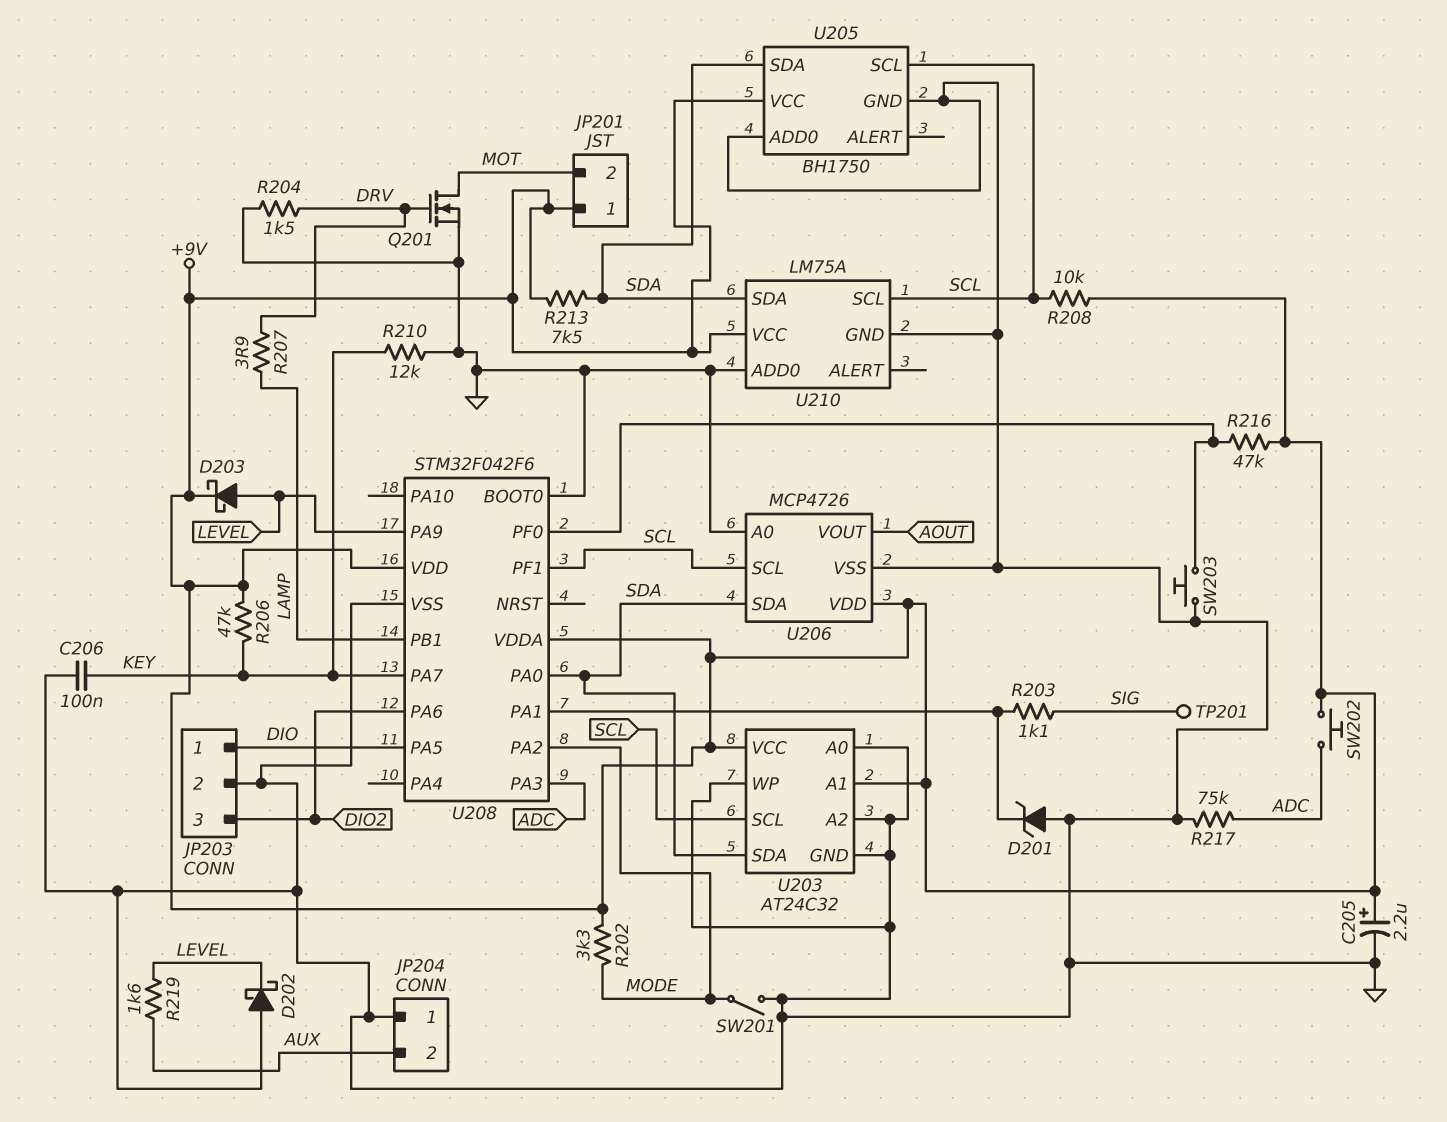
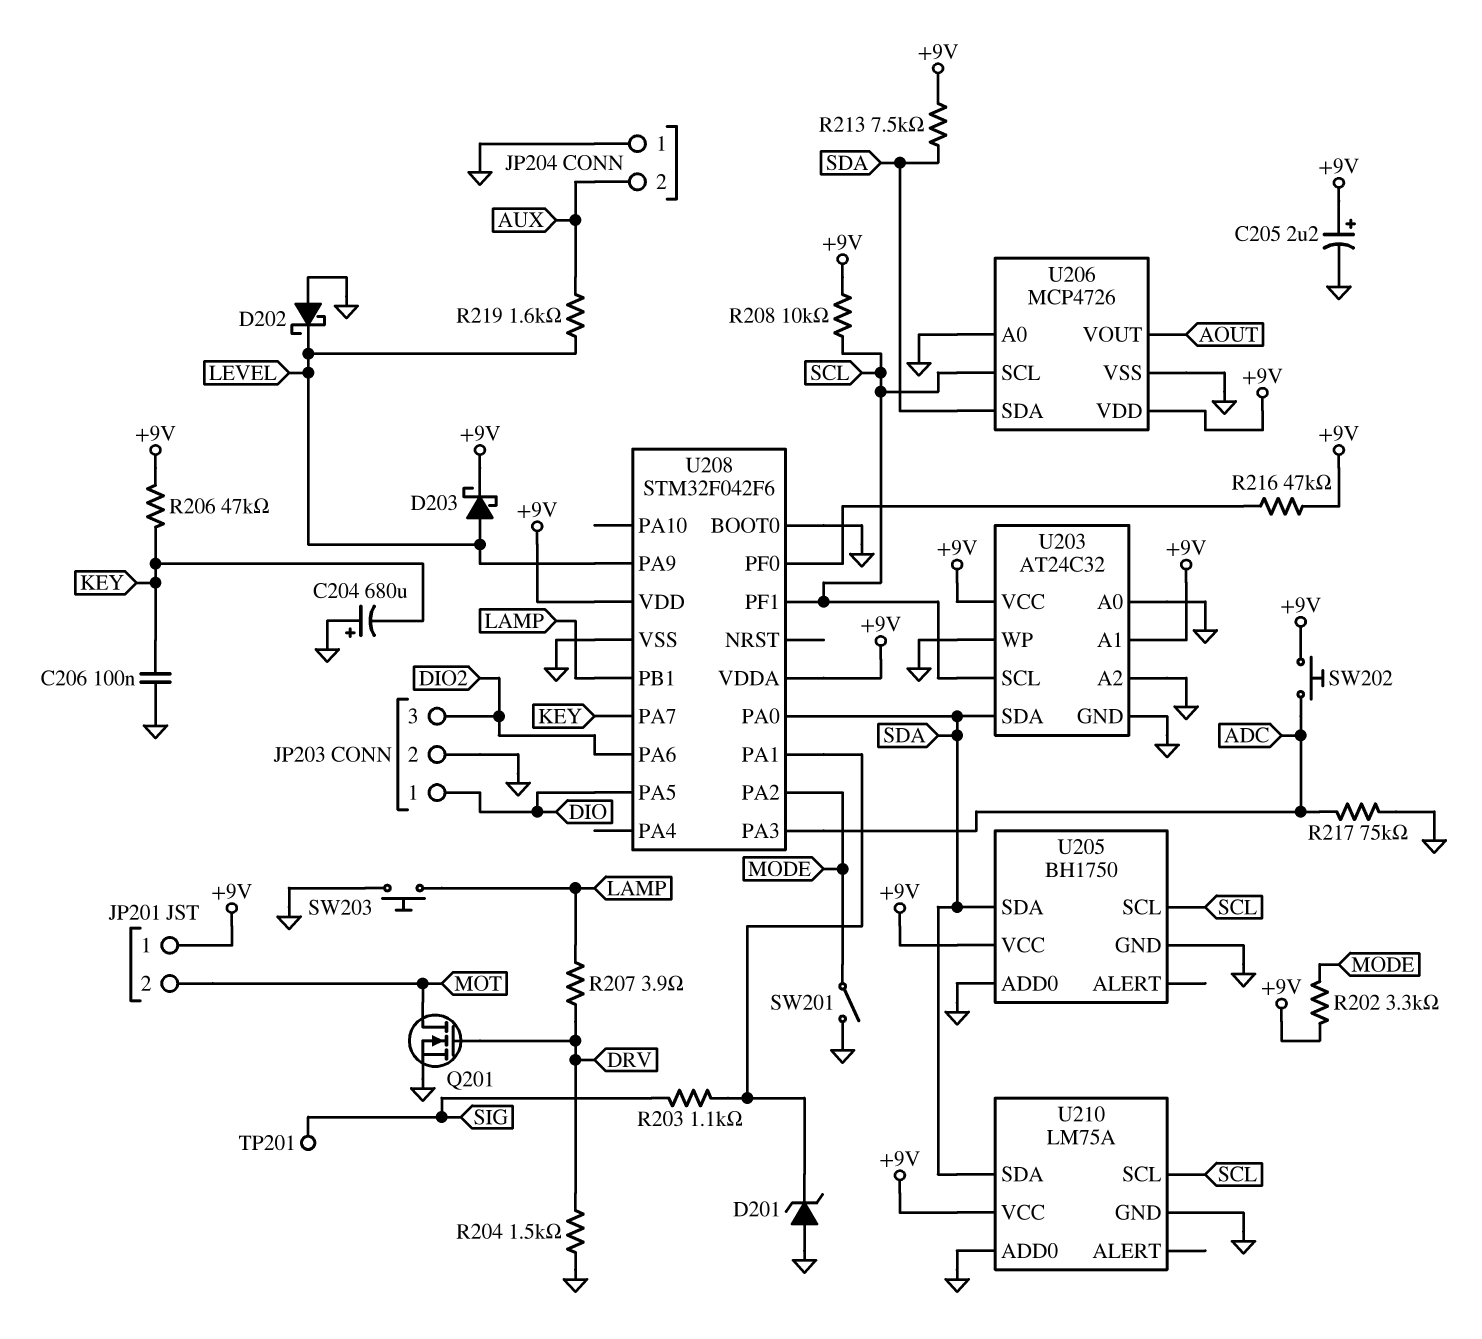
C204: none -> 680uF (plus GND, minus KEY)
R210: 12k (GND, KEY) -> none
SW203: button (GND, U208/PF0) -> button (GND, LAMP)

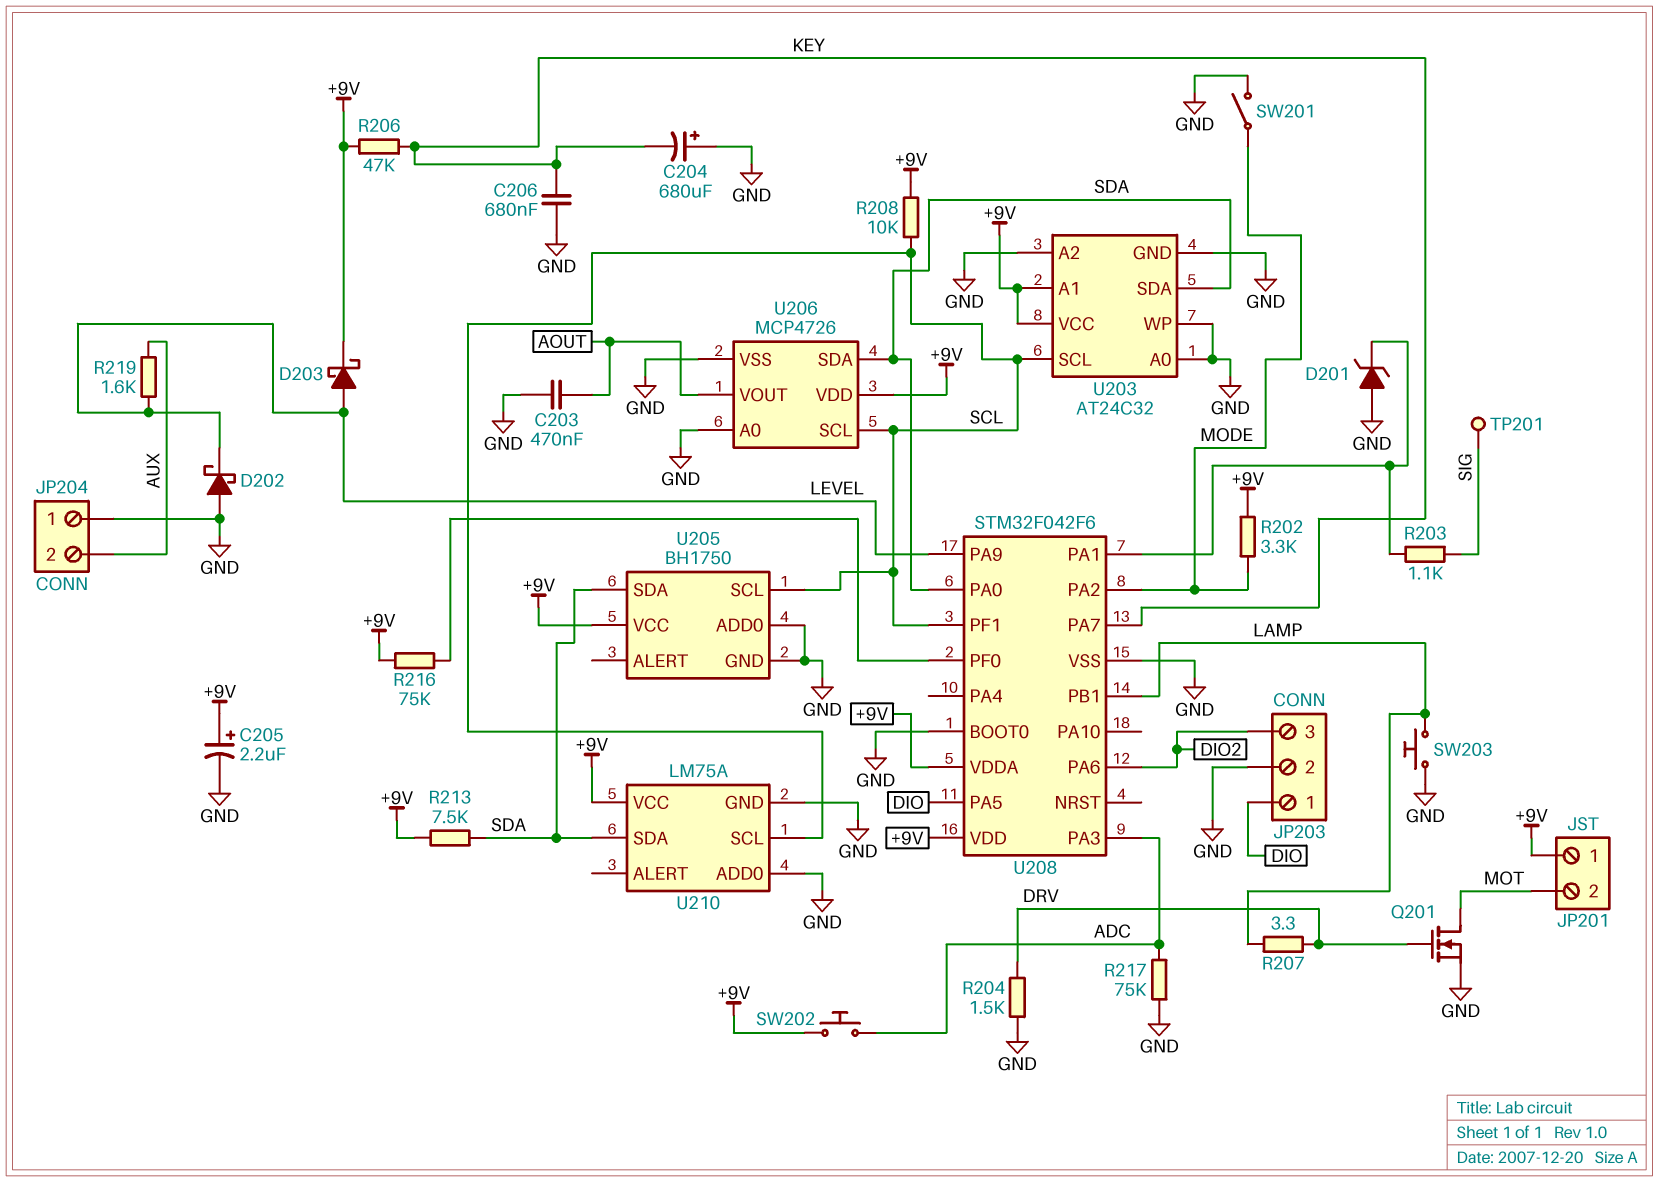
C203: none -> 470nF (AOUT, GND)
C206: 100nF (GND, KEY) -> 680nF (GND, KEY)
R207: 3.9 (DRV, LAMP) -> 3.3 (DRV, LAMP)
R216: 47k (+9V, U208/PF0) -> 75k (+9V, U208/PF0)

